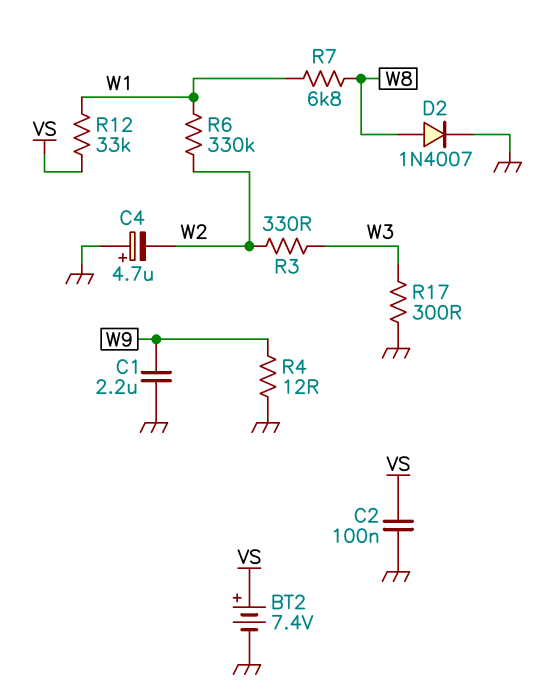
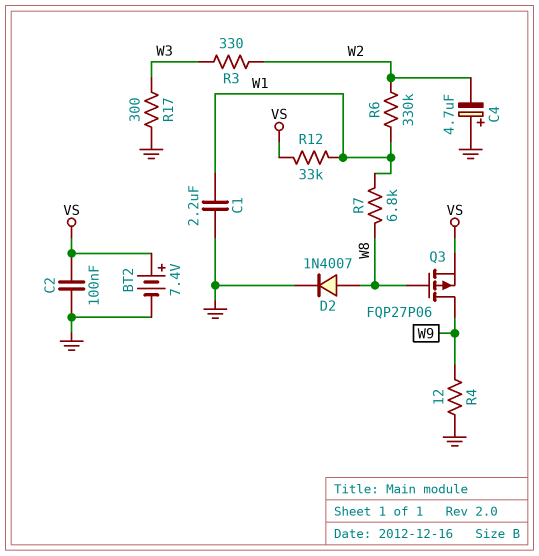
C1: 2.2uF (GND, W9) -> 2.2uF (GND, W1)
Q3: none -> PMOS FQP27P06 (G W8, D W9, S VS)

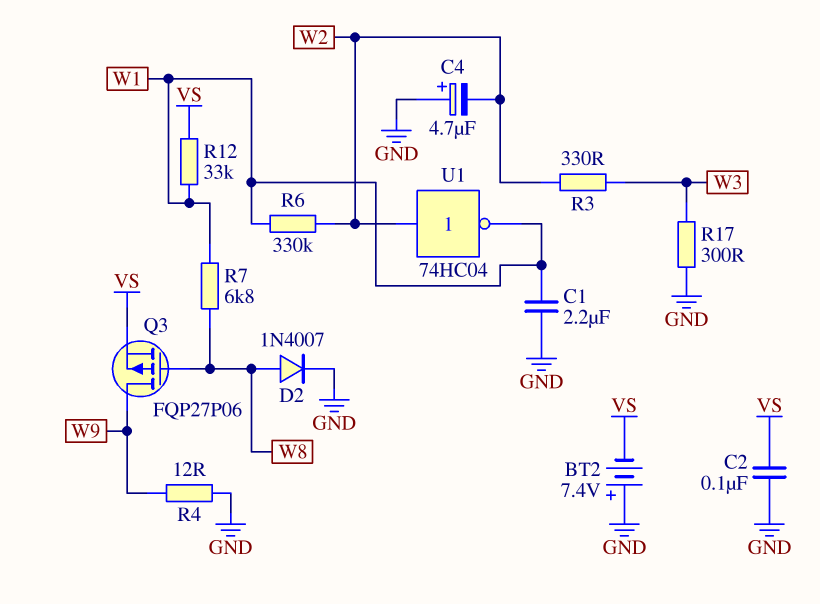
BT2: 7.4V (plus VS, minus GND) -> 7.4V (plus GND, minus VS)
U1: none -> NOT 74HC04 (in W2, out W1)

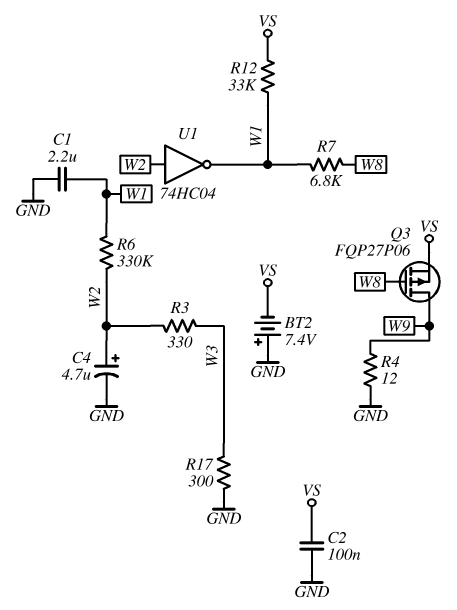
C4: 4.7uF (plus GND, minus W2) -> 4.7uF (plus W2, minus GND)
D2: diode 1N4007 (A W8, K GND) -> none

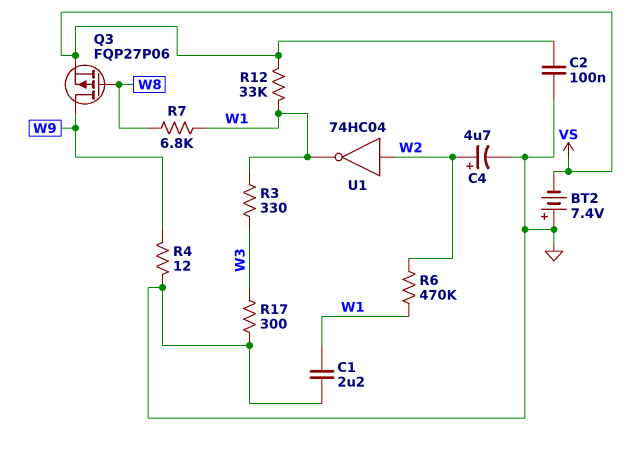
R3: 330 (W2, W3) -> 330 (W1, W3)
R6: 330k (W1, W2) -> 470k (W1, W2)

